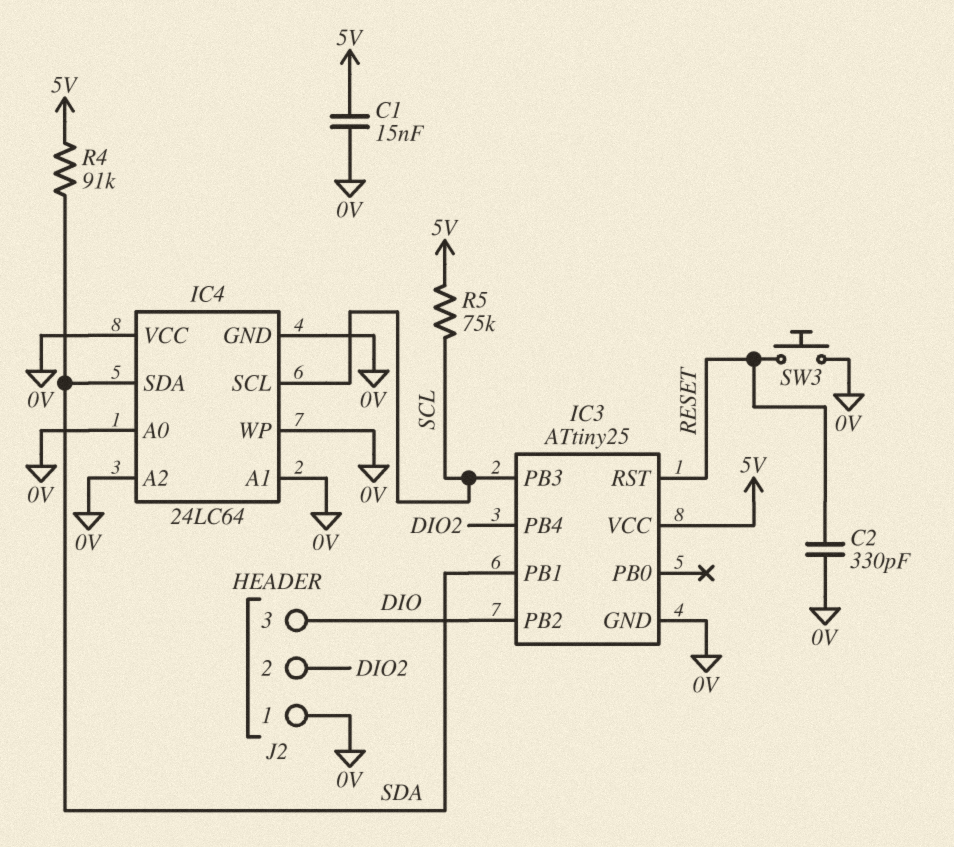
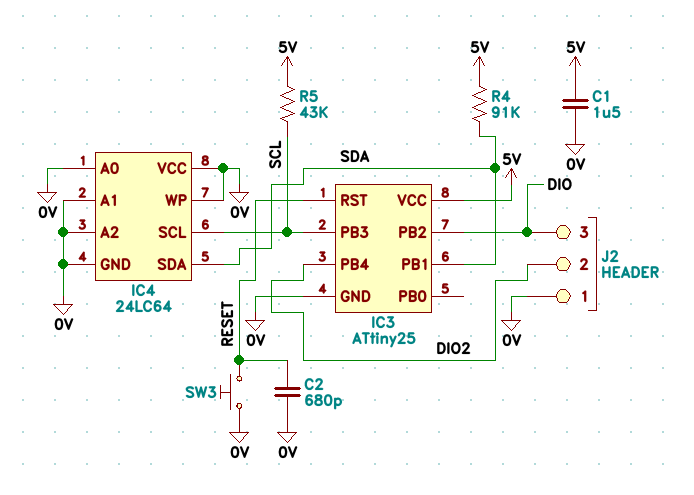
C1: 15nF (0V, 5V) -> 1.5uF (0V, 5V)
C2: 330pF (0V, RESET) -> 680pF (0V, RESET)
R5: 75k (5V, SCL) -> 43k (5V, SCL)

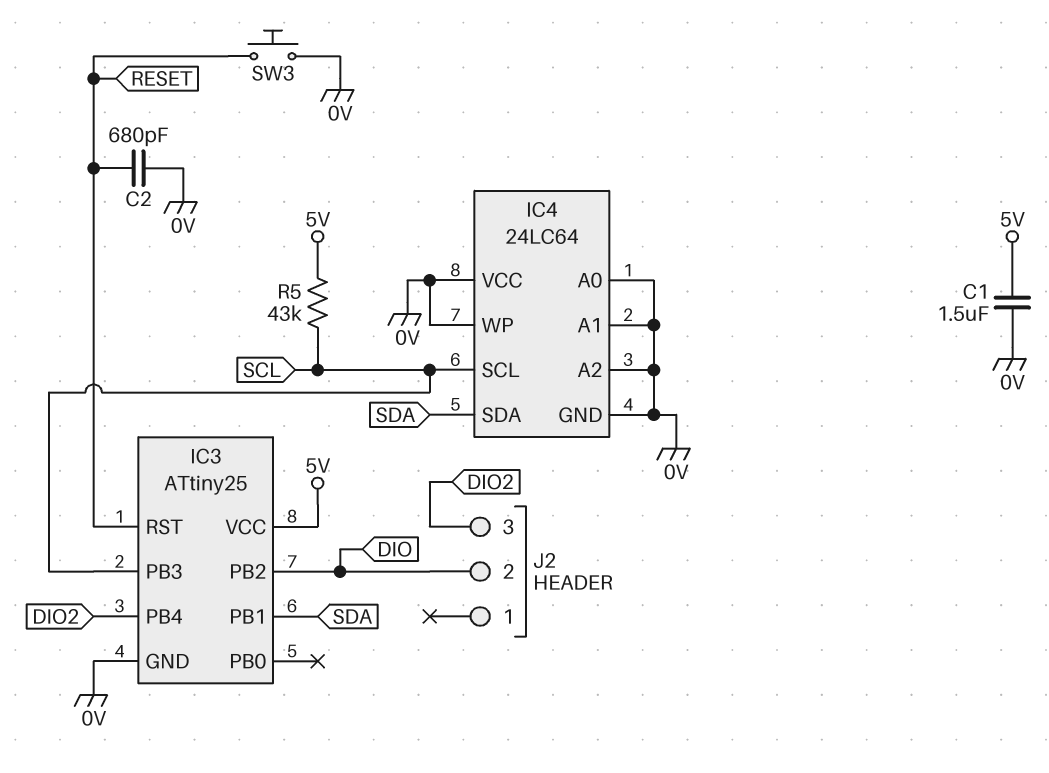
J2 pin 1: 0V -> none
J2 pin 2: DIO2 -> DIO
J2 pin 3: DIO -> DIO2
R4: 91k (5V, SDA) -> none

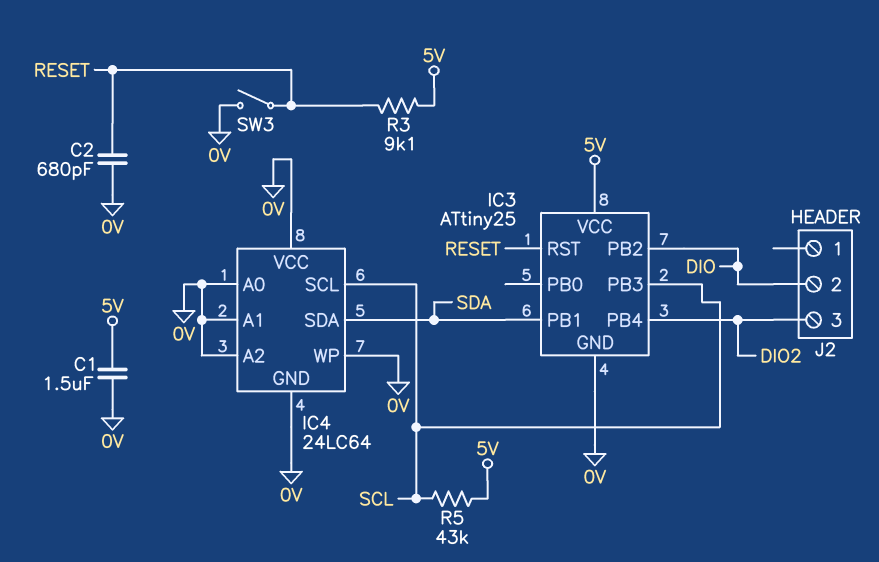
R3: none -> 9.1k (5V, RESET)
SW3: button (0V, RESET) -> switch (0V, RESET)

